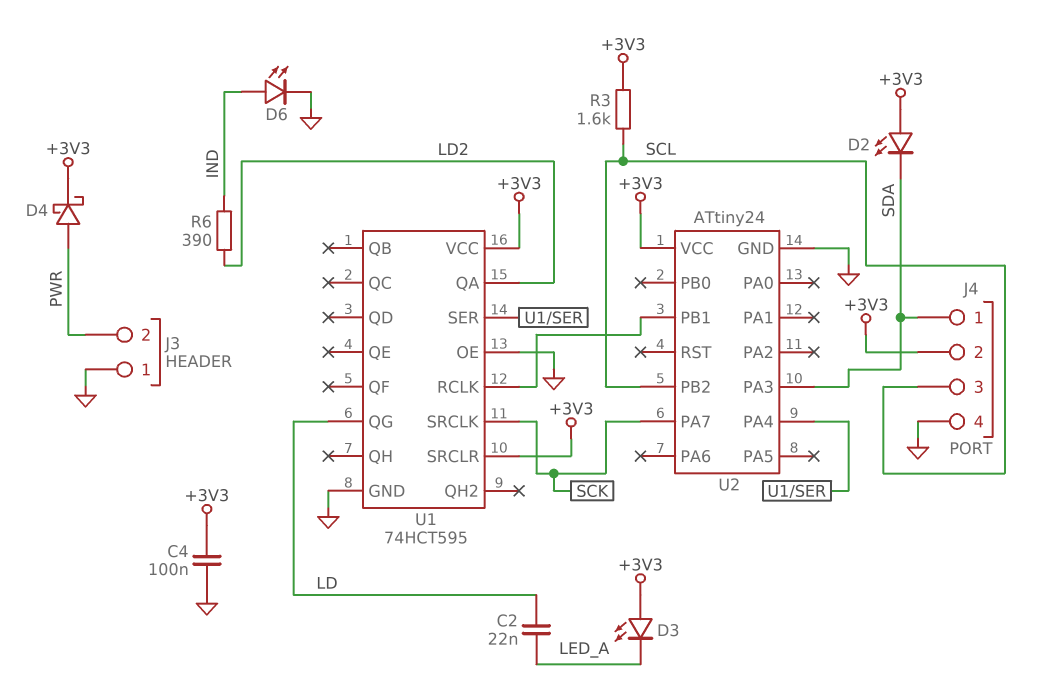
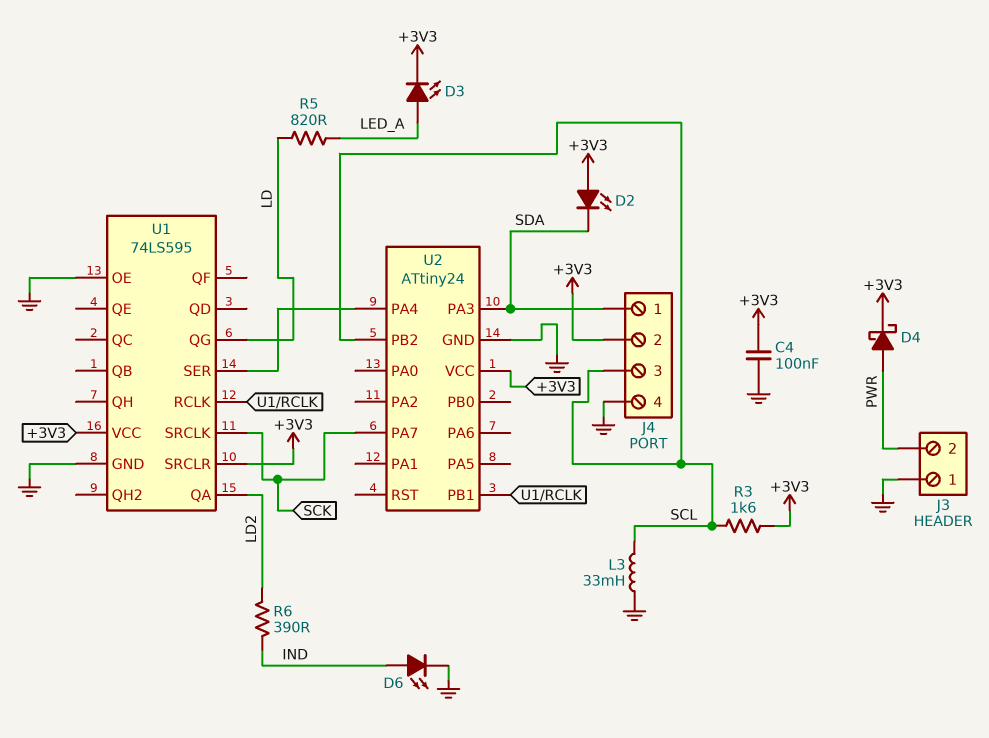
C2: 22nF (LD, LED_A) -> none
D3: LED (A +3V3, K LED_A) -> LED (A LED_A, K +3V3)
L3: none -> 33mH (GND, SCL)
R5: none -> 820 (LD, LED_A)
U1: 74HCT595 -> 74LS595

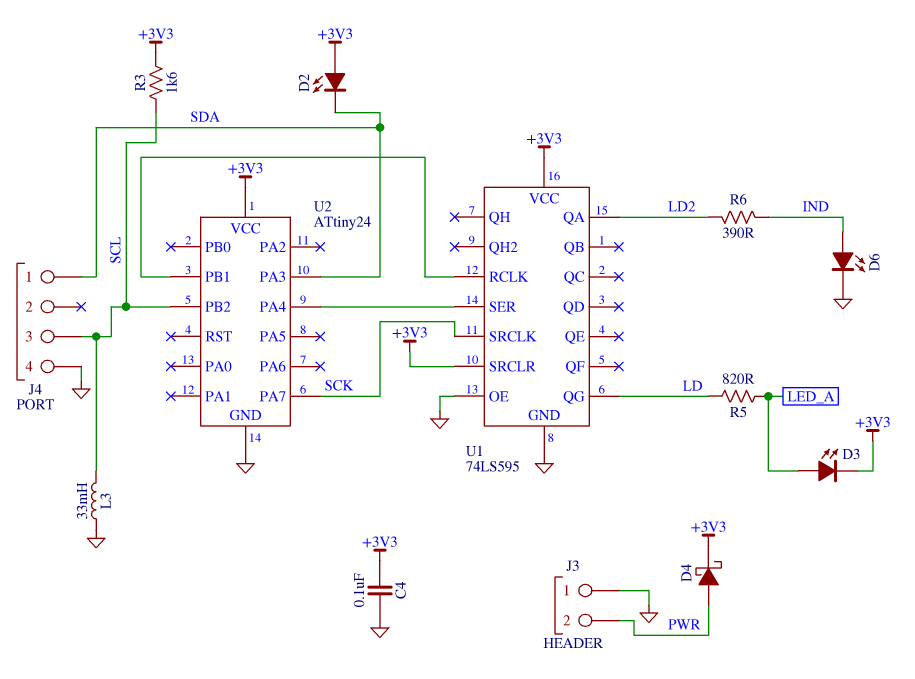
J4 pin 2: +3V3 -> none

